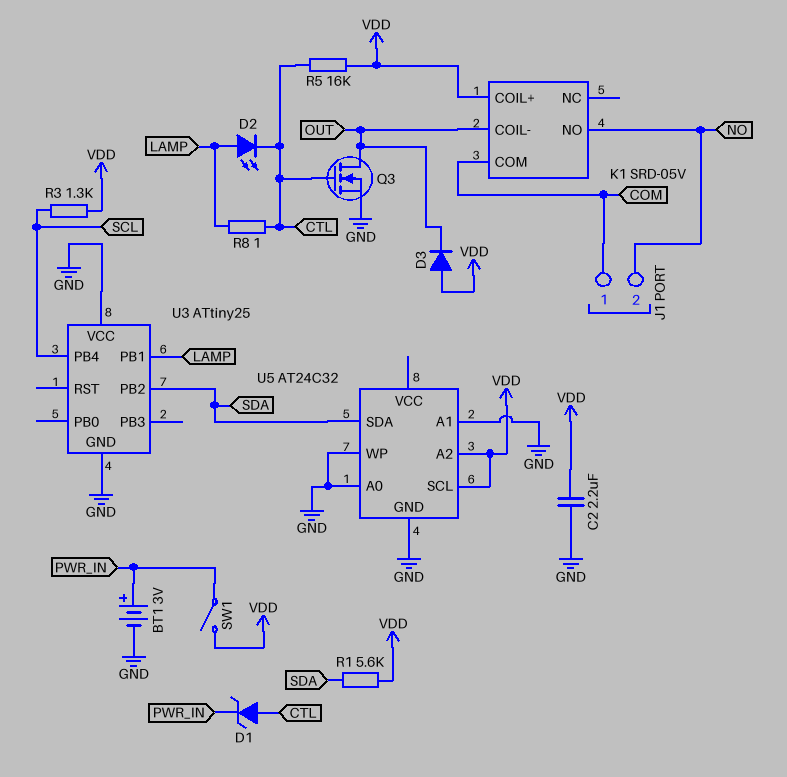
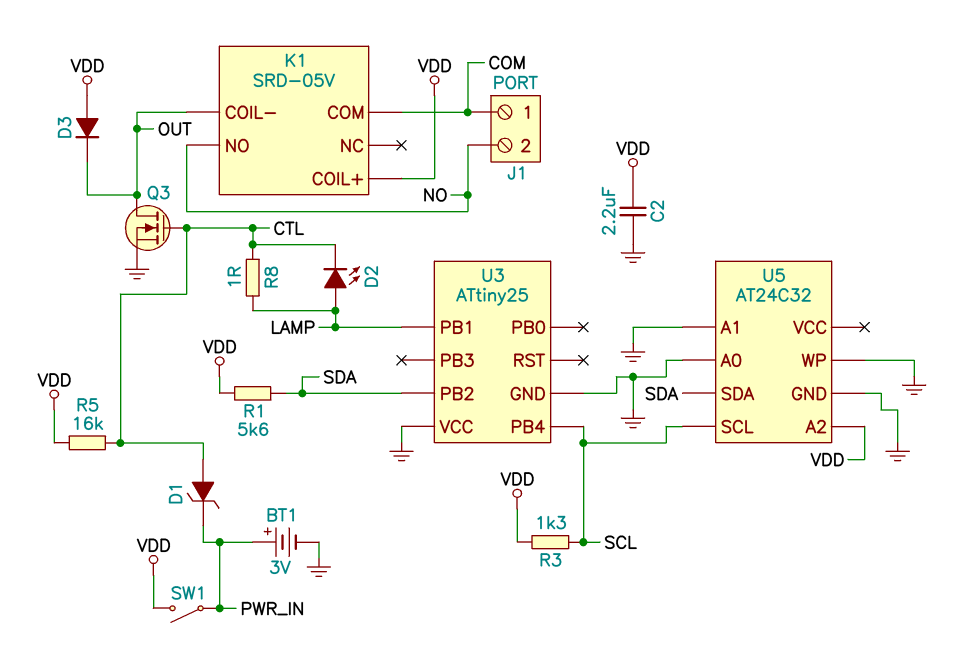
U5 pin SCL: VDD -> SCL

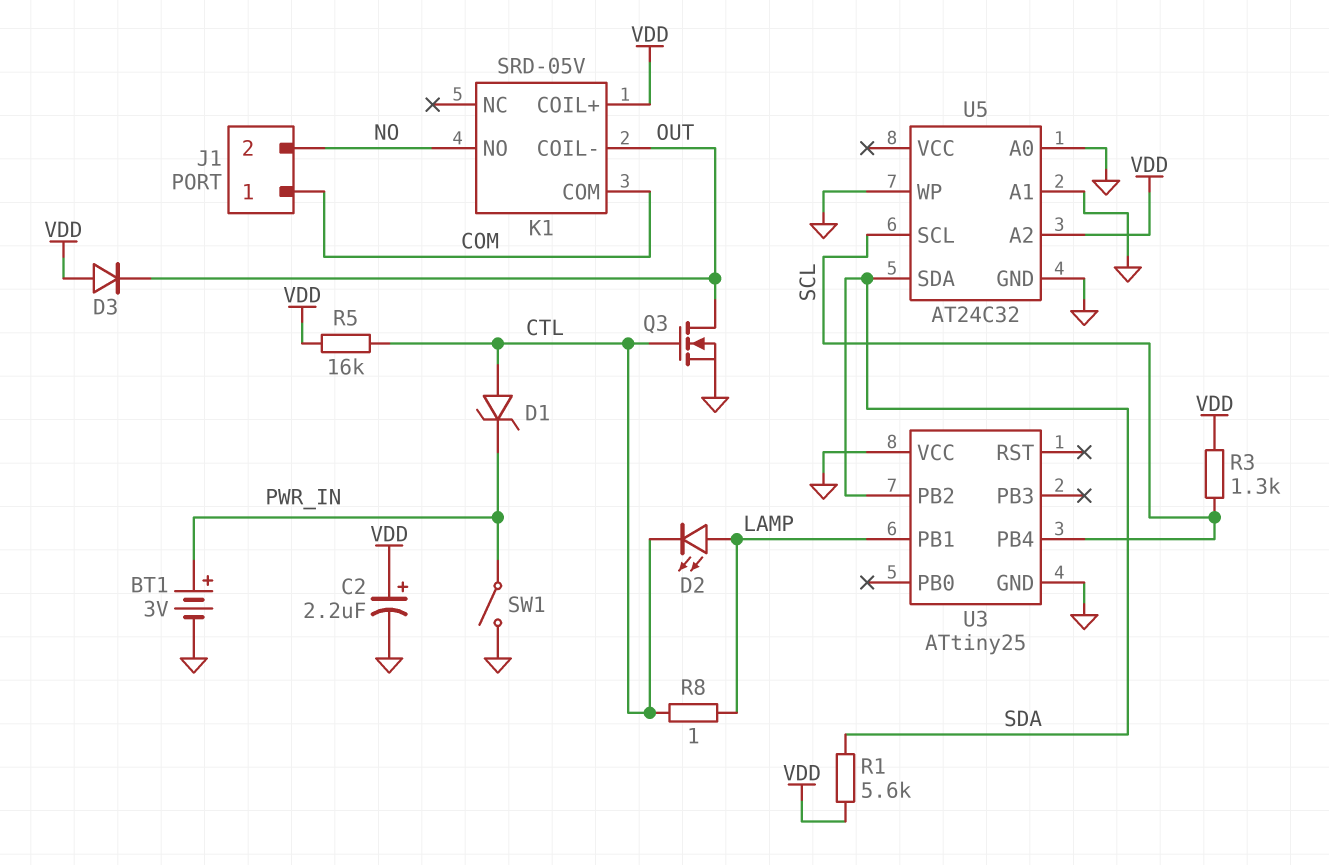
C2: 2.2uF (GND, VDD) -> 2.2uF (plus VDD, minus GND)
SW1: switch (PWR_IN, VDD) -> switch (GND, PWR_IN)

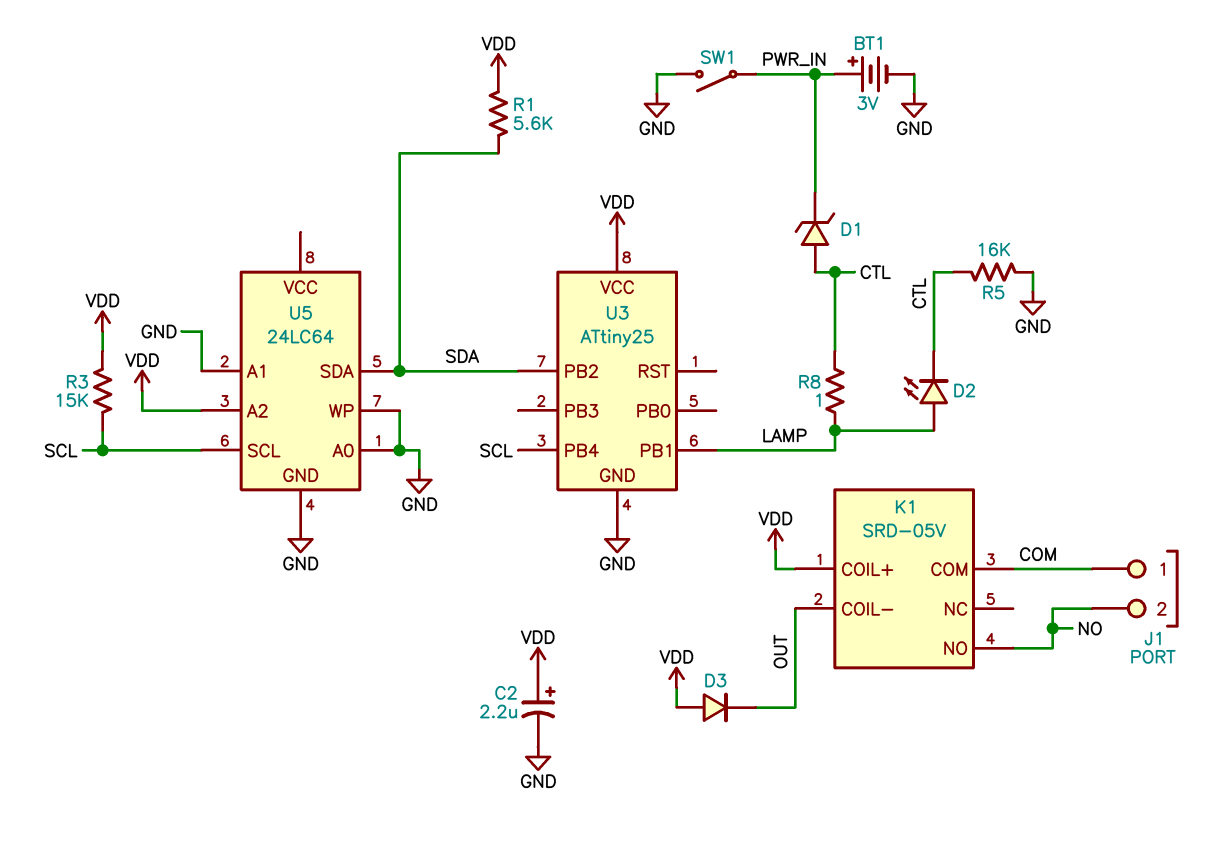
Q3: NMOS (G CTL, D OUT, S GND) -> none
R3: 1.3k (SCL, VDD) -> 15k (SCL, VDD)
R5: 16k (CTL, VDD) -> 16k (CTL, GND)
U3 pin VCC: GND -> VDD
U5: AT24C32 -> 24LC64

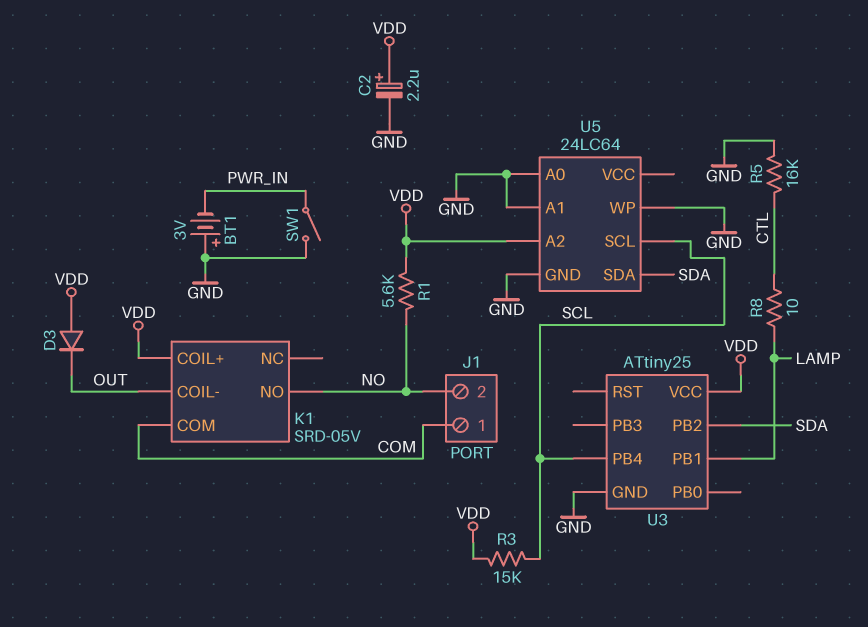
BT1: 3V (plus PWR_IN, minus GND) -> 3V (plus GND, minus PWR_IN)
D1: zener (A CTL, K PWR_IN) -> none
D2: LED (A LAMP, K CTL) -> none
R1: 5.6k (SDA, VDD) -> 5.6k (NO, VDD)
R8: 1 (CTL, LAMP) -> 10 (CTL, LAMP)

